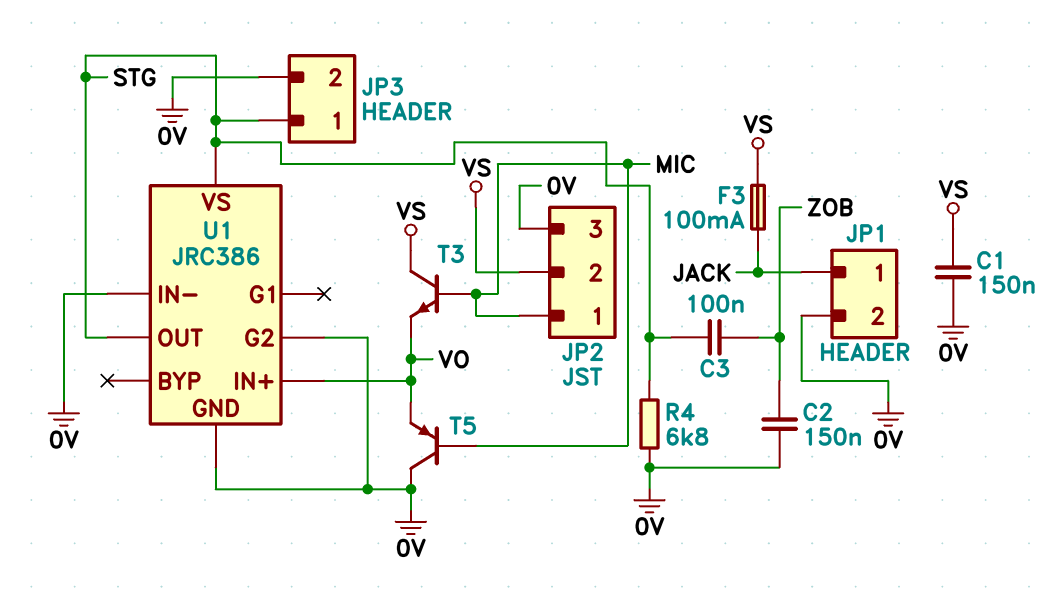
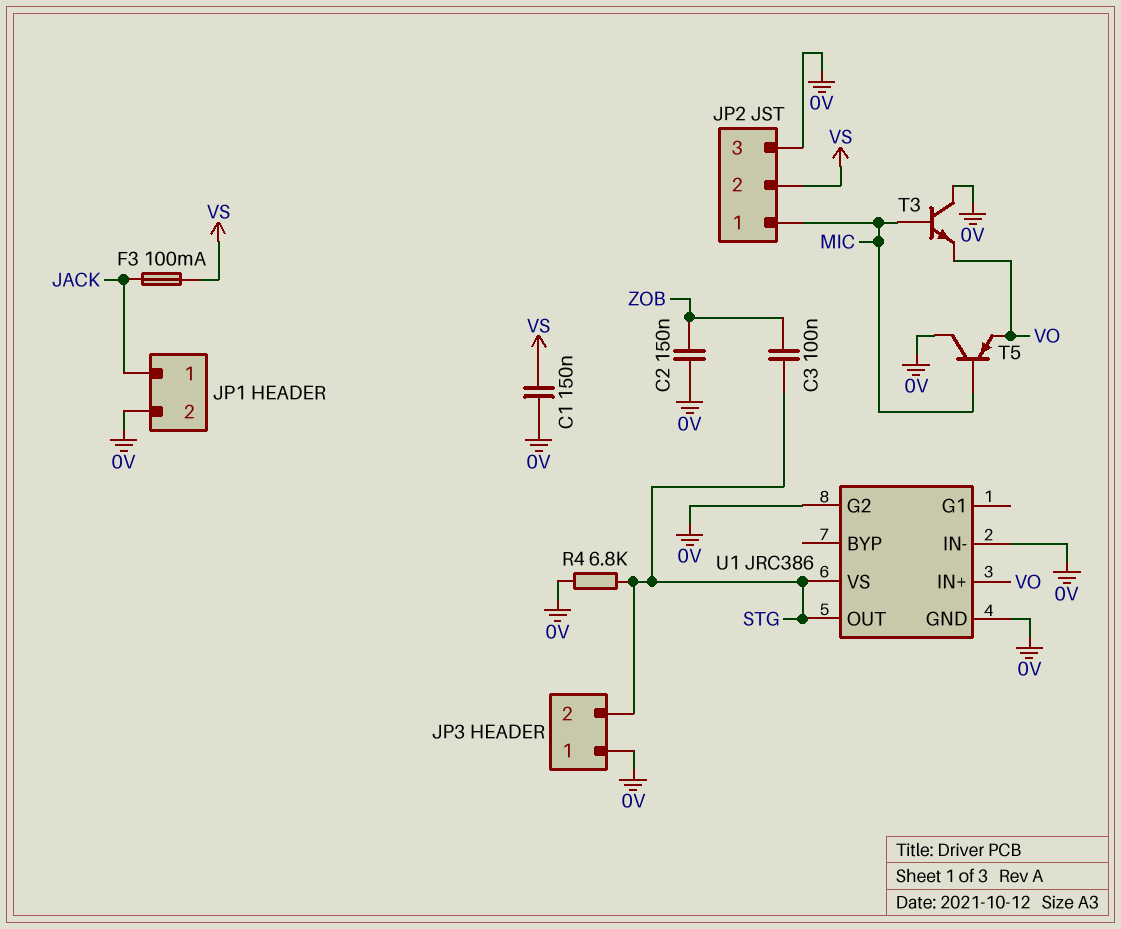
JP3 pin 1: STG -> 0V
JP3 pin 2: 0V -> STG
T3: NPN (B MIC, C VS, E VO) -> NPN (B MIC, C 0V, E VO)

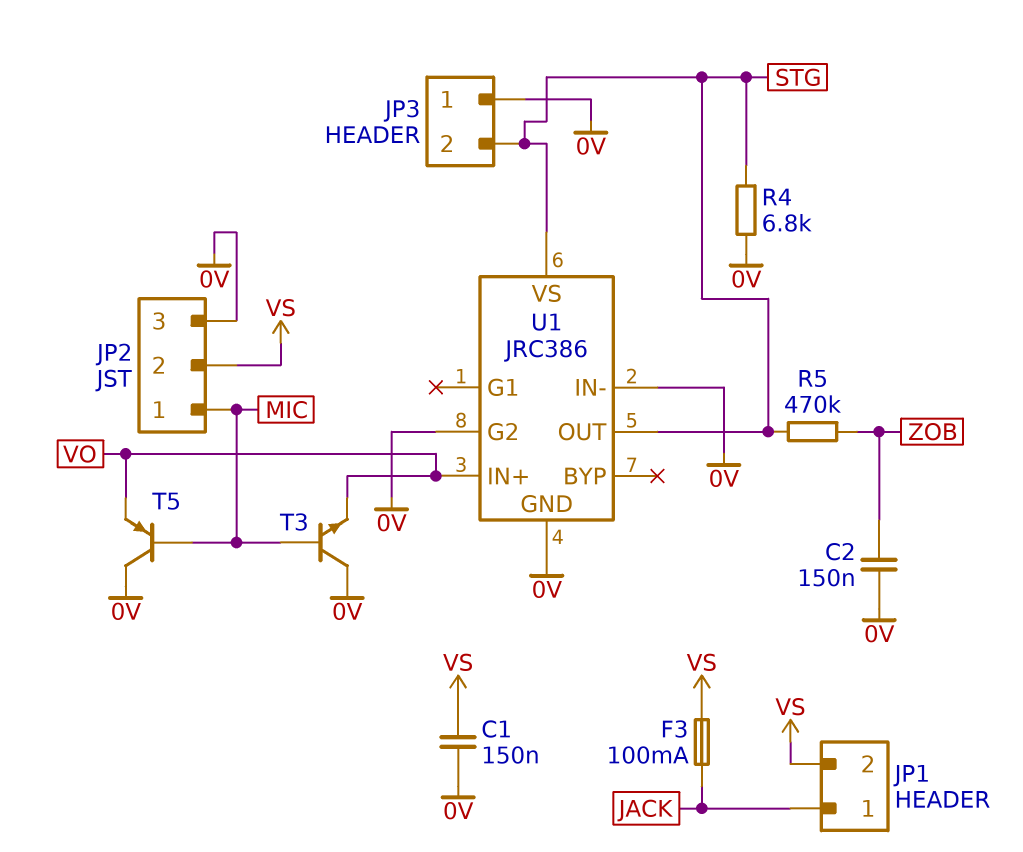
C3: 100nF (STG, ZOB) -> none
JP1 pin 2: 0V -> VS
R5: none -> 470k (STG, ZOB)

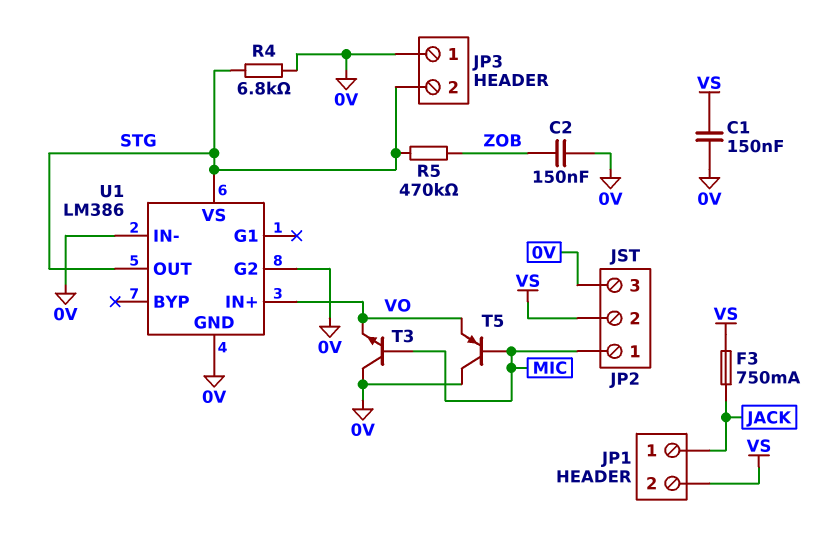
F3: 100mA (JACK, VS) -> 750mA (JACK, VS)
U1: JRC386 -> LM386

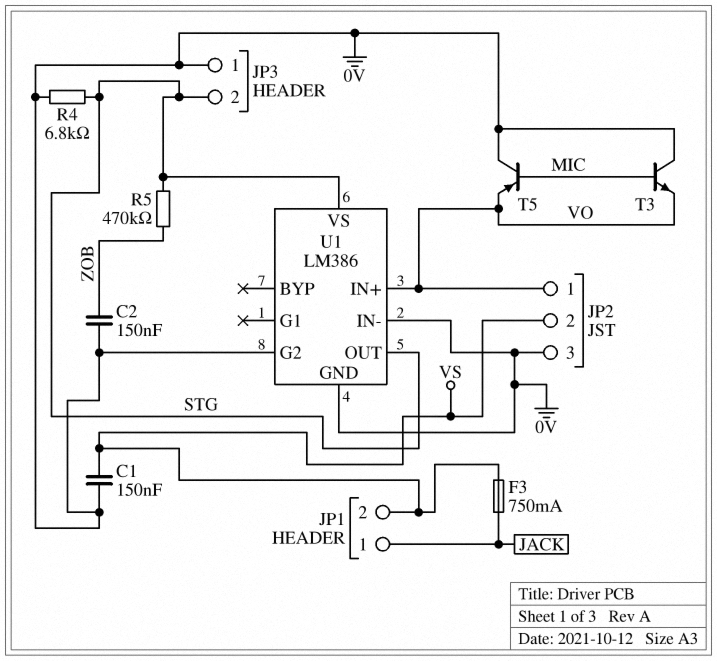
JP2 pin 1: MIC -> VO

